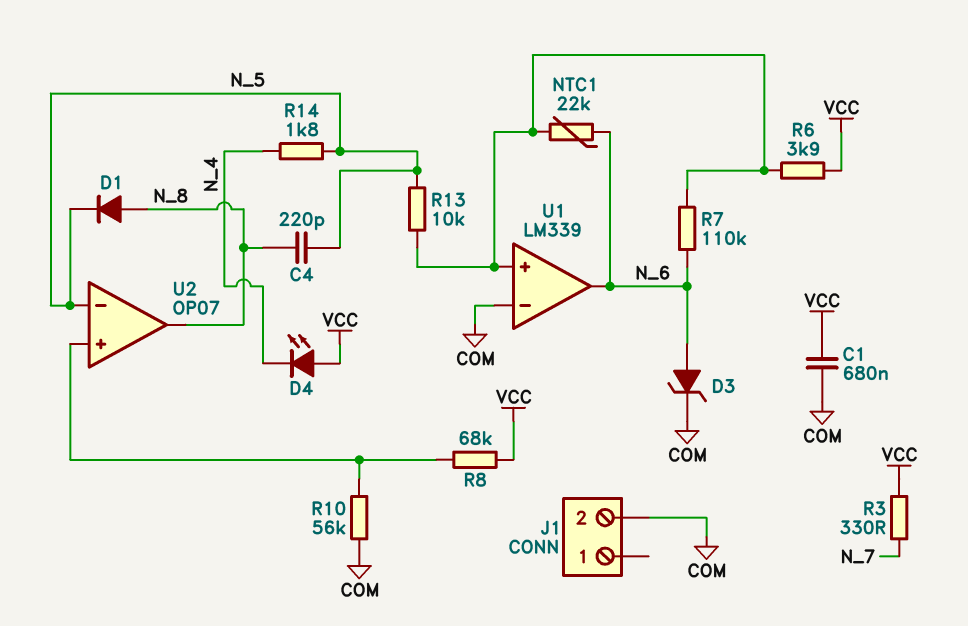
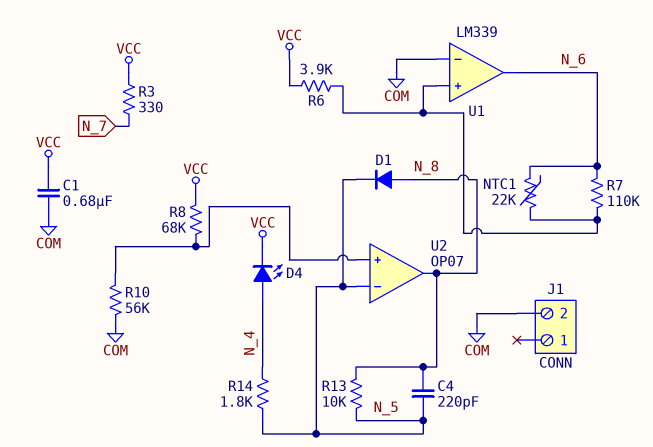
D3: zener (A N_6, K COM) -> none
D4: LED (A VCC, K N_4) -> LED (A N_4, K VCC)
R13: 10k (N_5, U1/in+) -> 10k (N_5, N_8)

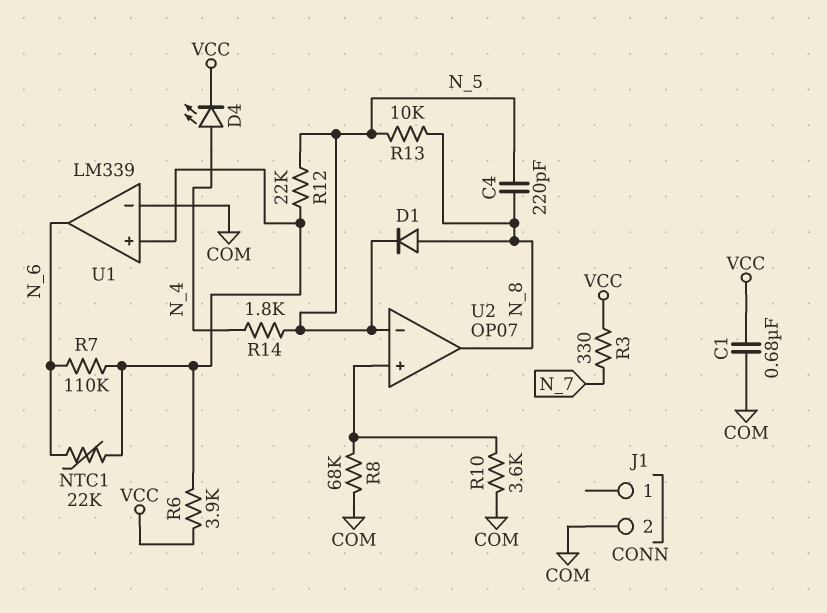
R8: 68k (U2/in+, VCC) -> 68k (COM, U2/in+)
R10: 56k (COM, U2/in+) -> 3.6k (COM, U2/in+)
R12: none -> 22k (N_5, U1/in+)

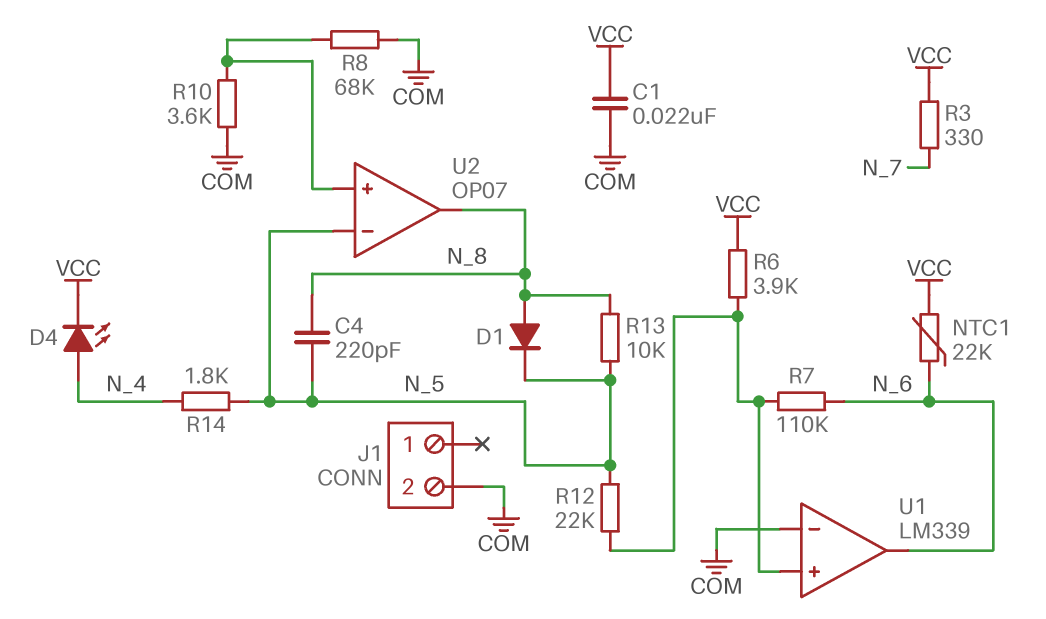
C1: 680nF (COM, VCC) -> 22nF (COM, VCC)
NTC1: 22k (N_6, U1/in+) -> 22k (N_6, VCC)

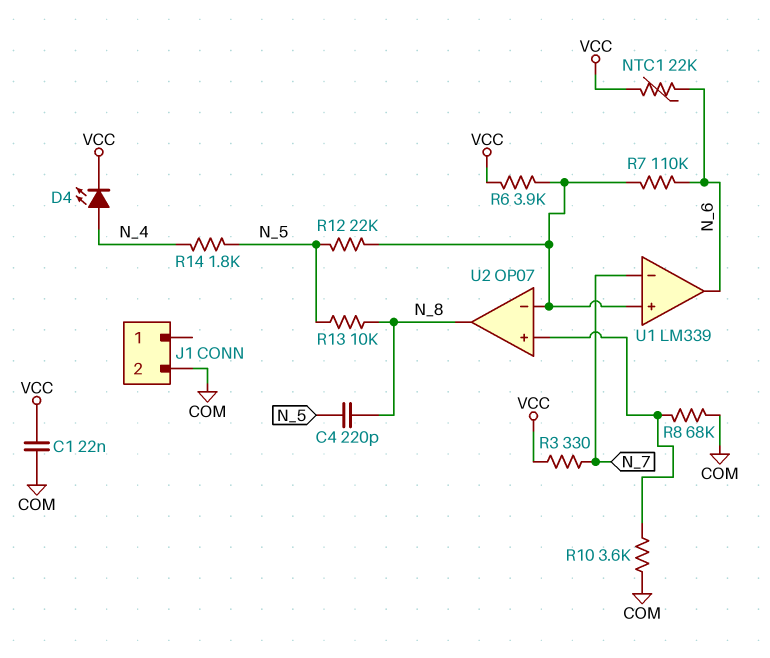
D1: diode (A N_8, K N_5) -> none
U1 pin in-: COM -> N_7
U2 pin in-: N_5 -> U1/in+

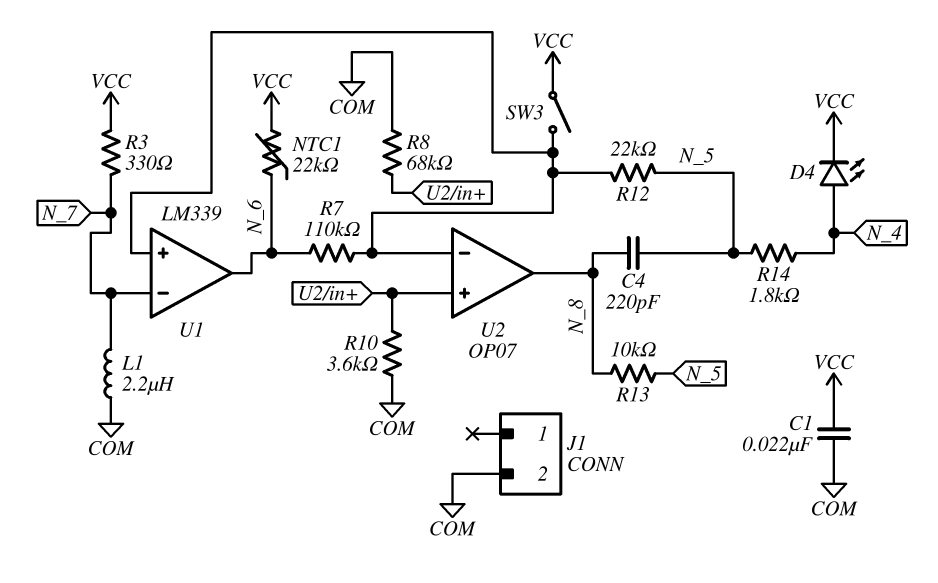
L1: none -> 2.2uH (COM, N_7)
R6: 3.9k (U1/in+, VCC) -> none
SW3: none -> switch (U1/in+, VCC)

